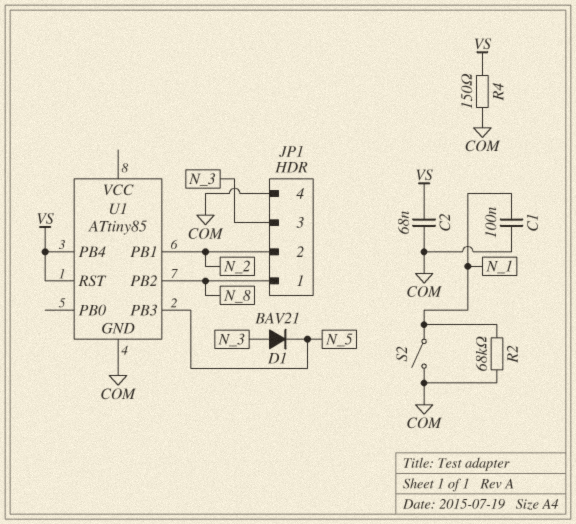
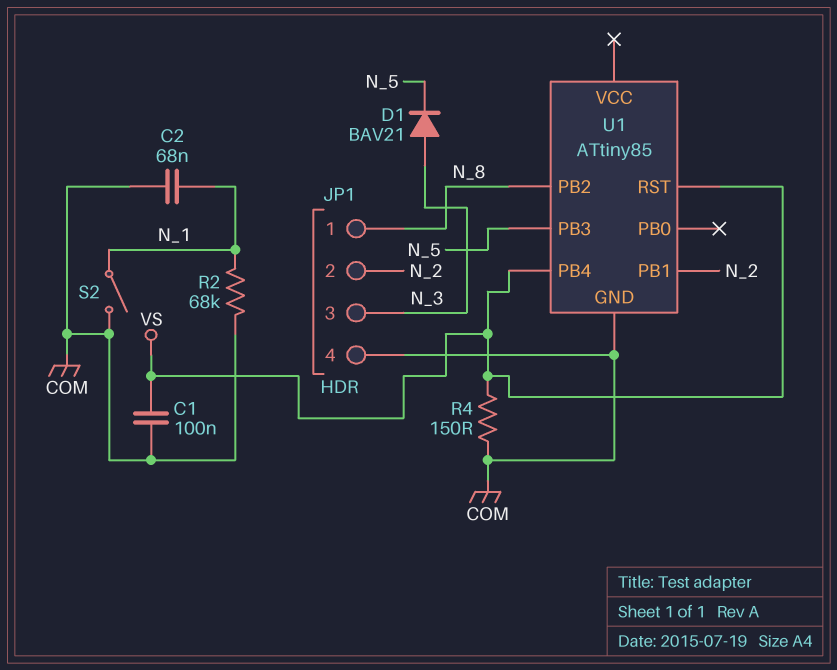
C1: 100nF (COM, N_1) -> 100nF (COM, VS)
C2: 68nF (COM, VS) -> 68nF (COM, N_1)

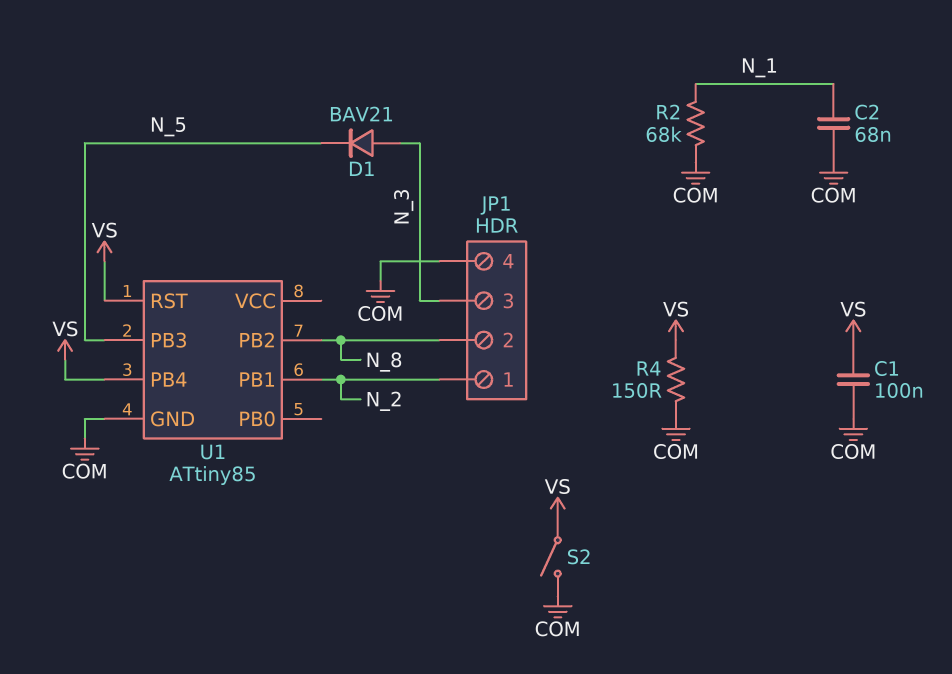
JP1 pin 1: N_8 -> N_2
JP1 pin 2: N_2 -> N_8
S2: switch (COM, N_1) -> switch (COM, VS)

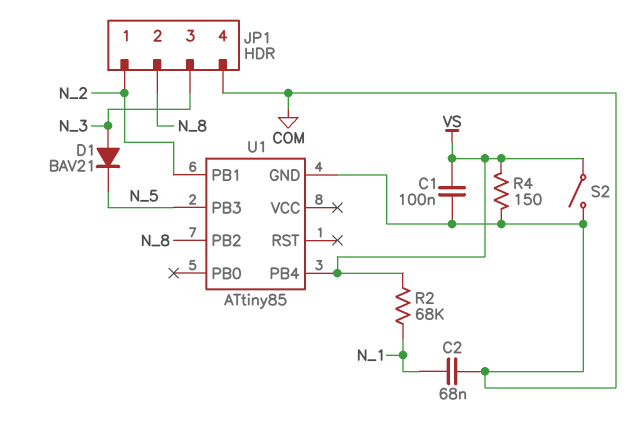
R2: 68k (COM, N_1) -> 68k (N_1, VS)
U1 pin RST: VS -> none

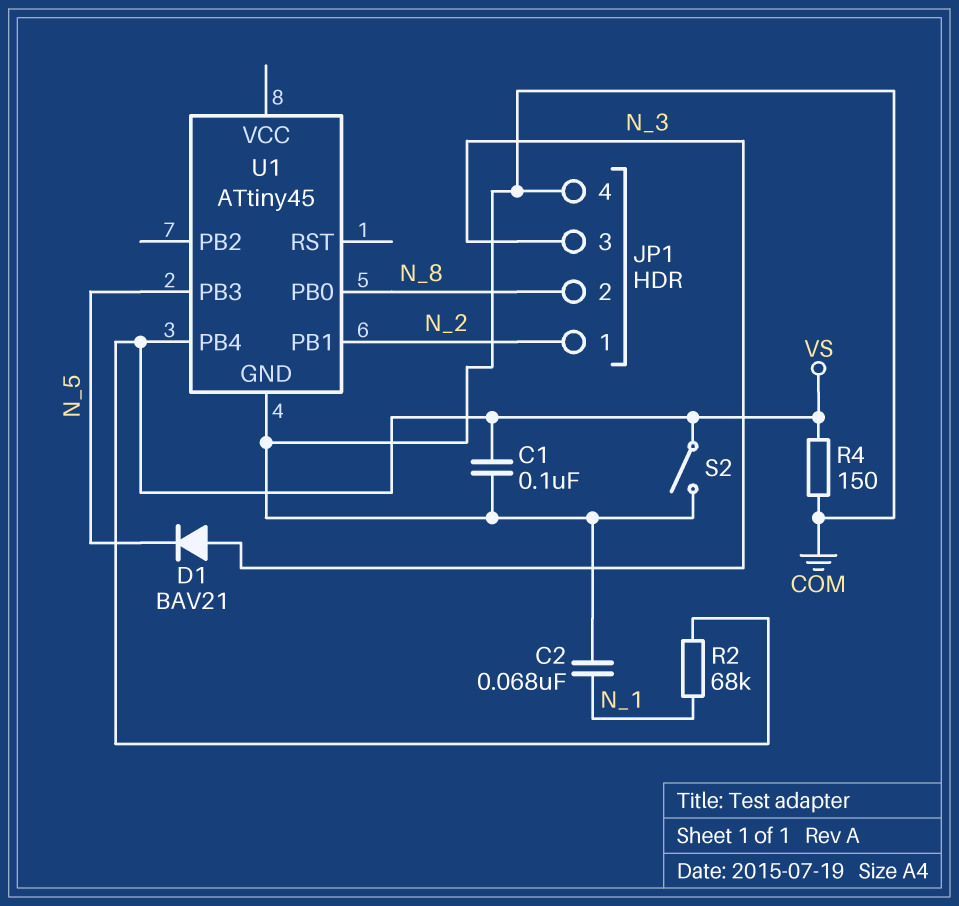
U1: ATtiny85 -> ATtiny45
U1 pin PB0: none -> N_8
U1 pin PB2: N_8 -> none

